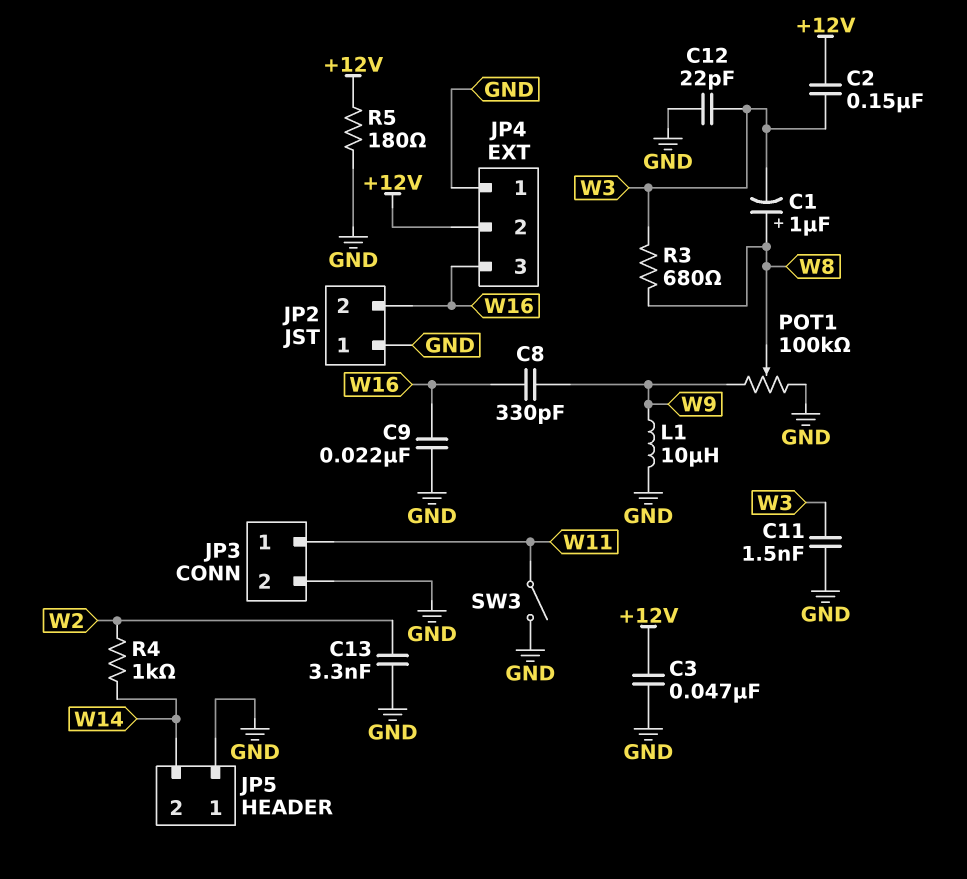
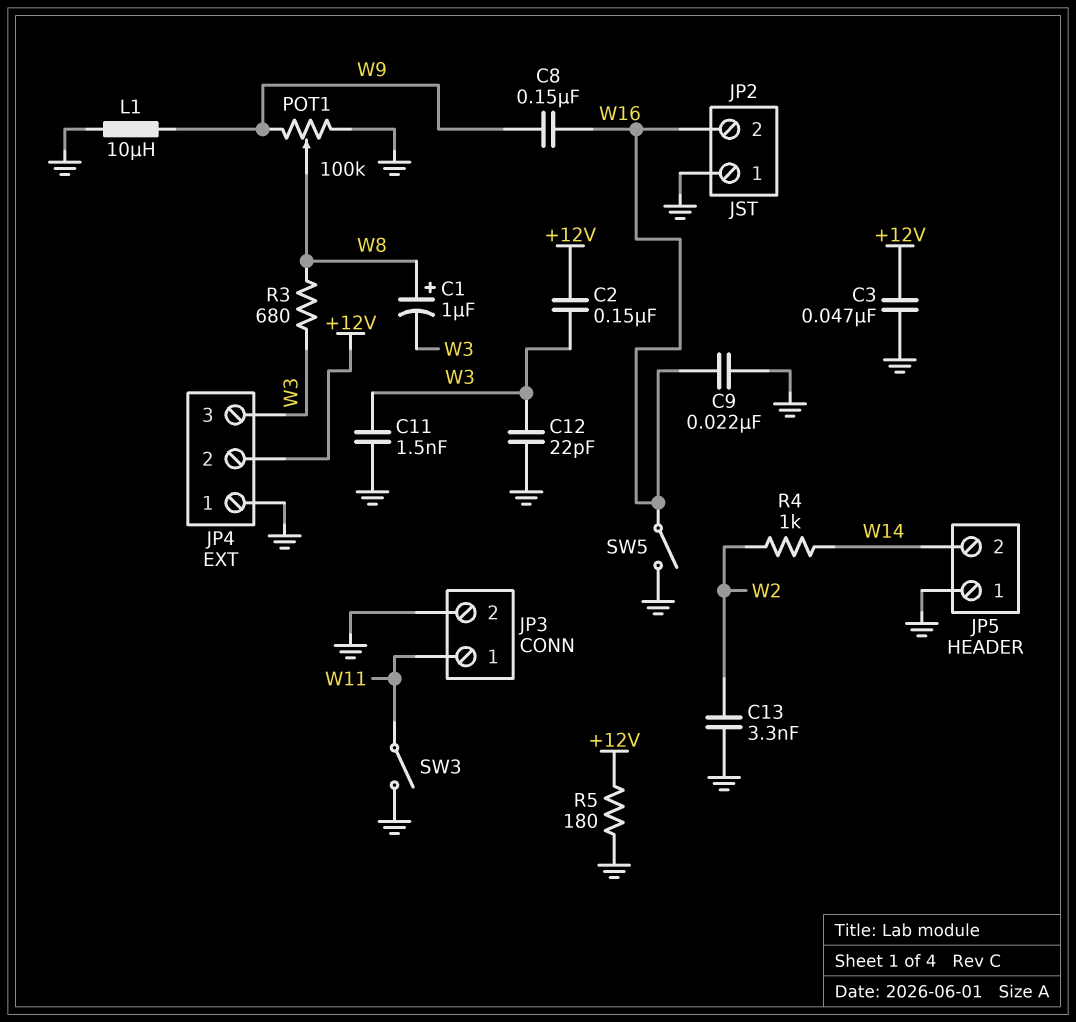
C8: 330pF (W9, W16) -> 150nF (W9, W16)
JP4 pin 3: W16 -> W3
SW5: none -> switch (GND, W16)

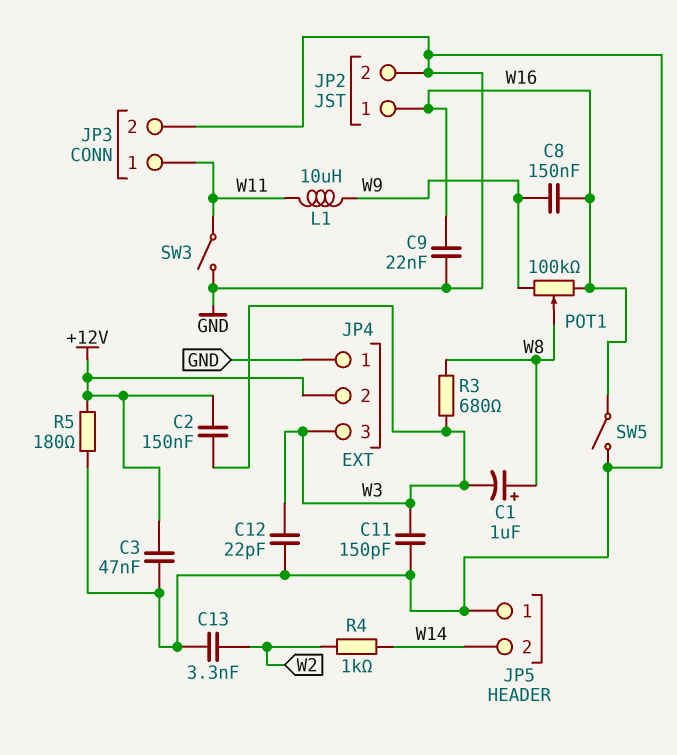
C11: 1.5nF (GND, W3) -> 150pF (GND, W3)
JP2 pin 1: GND -> W16
JP2 pin 2: W16 -> GND
L1: 10uH (GND, W9) -> 10uH (W9, W11)
POT1: 100k (GND, W9, wiper W8) -> 100k (W9, W16, wiper W8)

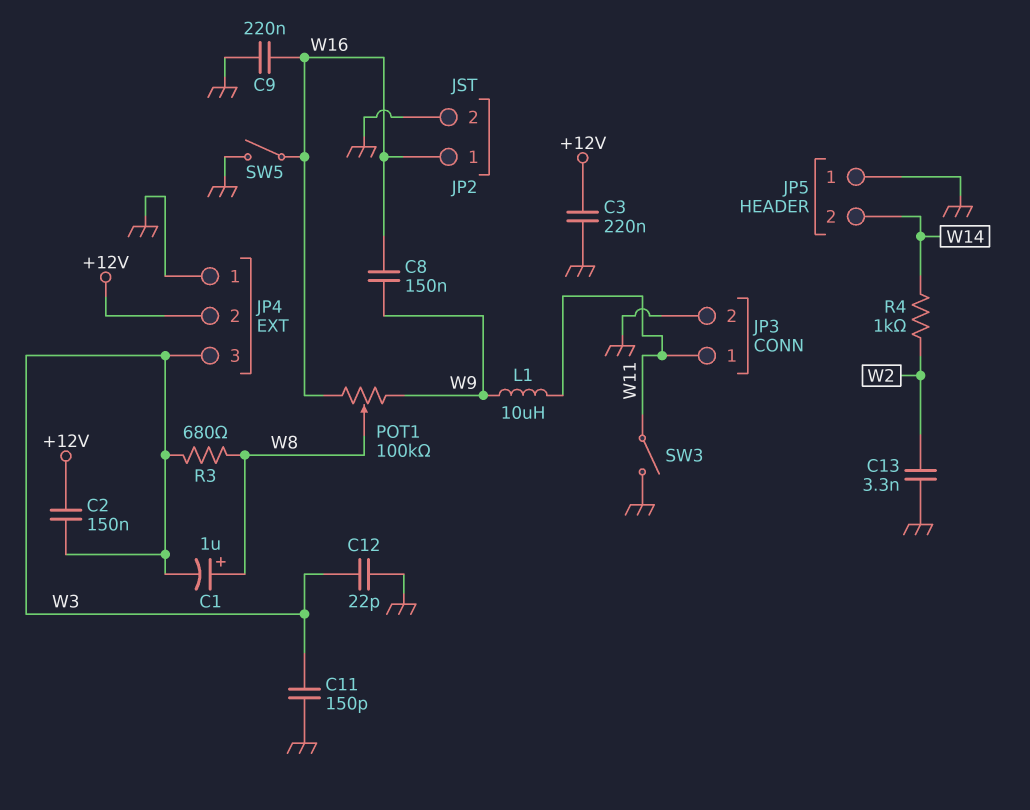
C3: 47nF (+12V, GND) -> 220nF (+12V, GND)
C9: 22nF (GND, W16) -> 220nF (GND, W16)
R5: 180 (+12V, GND) -> none

